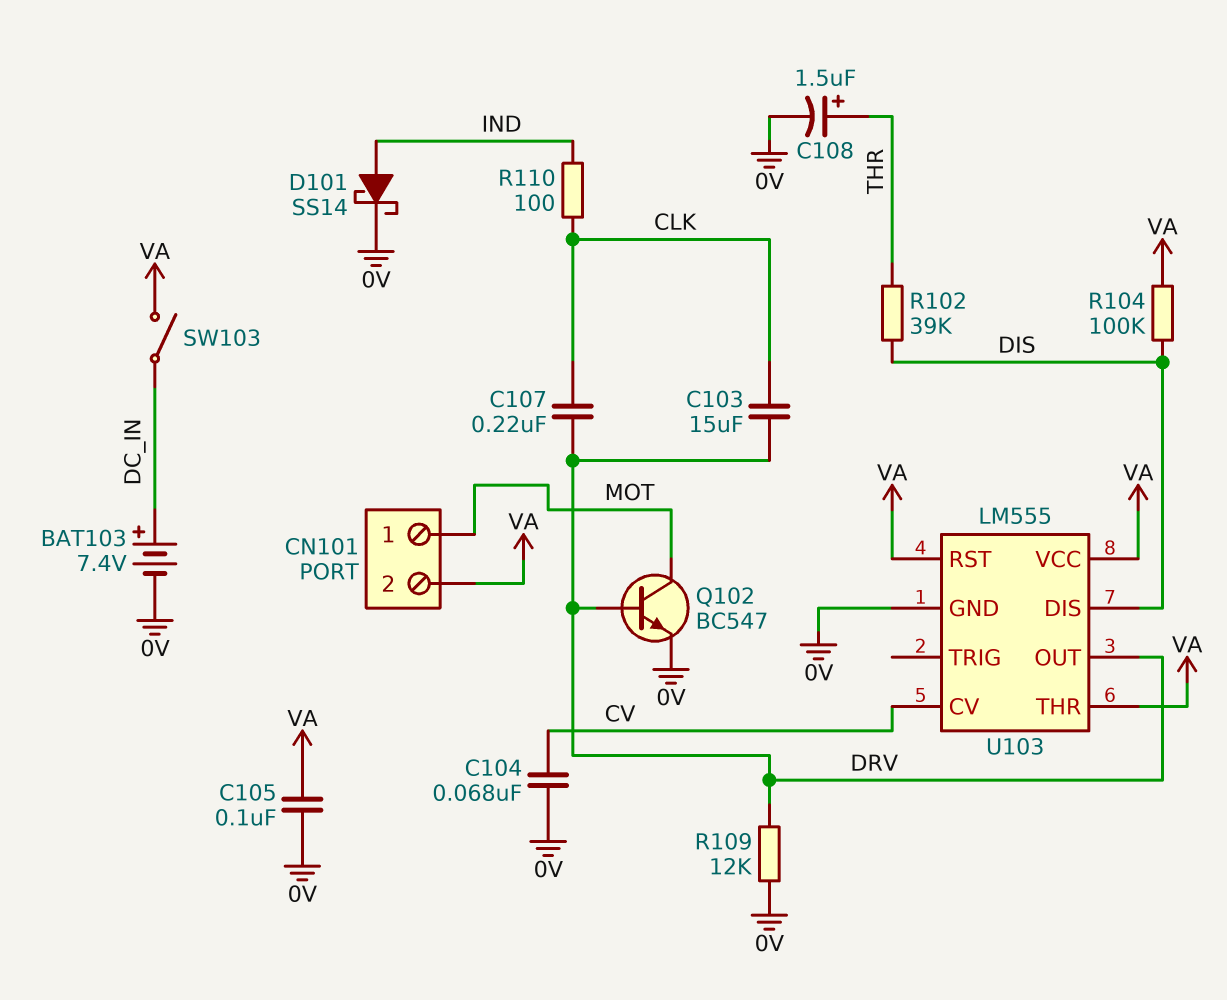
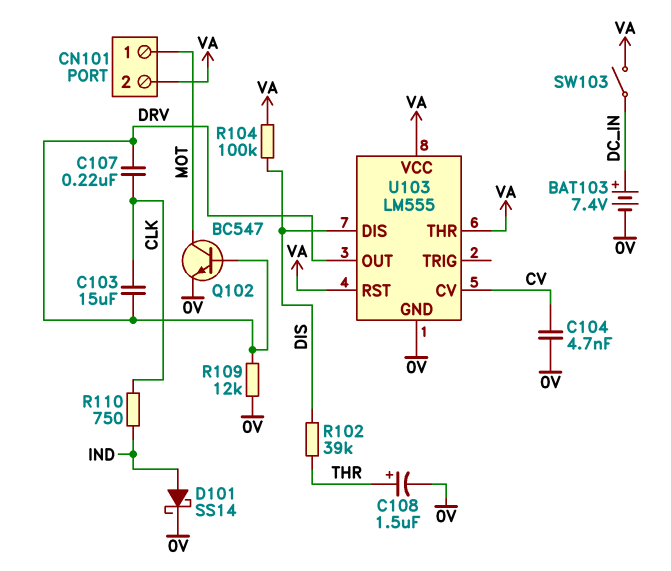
C104: 68nF (0V, CV) -> 4.7nF (0V, CV)
C105: 100nF (0V, VA) -> none
R110: 100 (CLK, IND) -> 750 (CLK, IND)

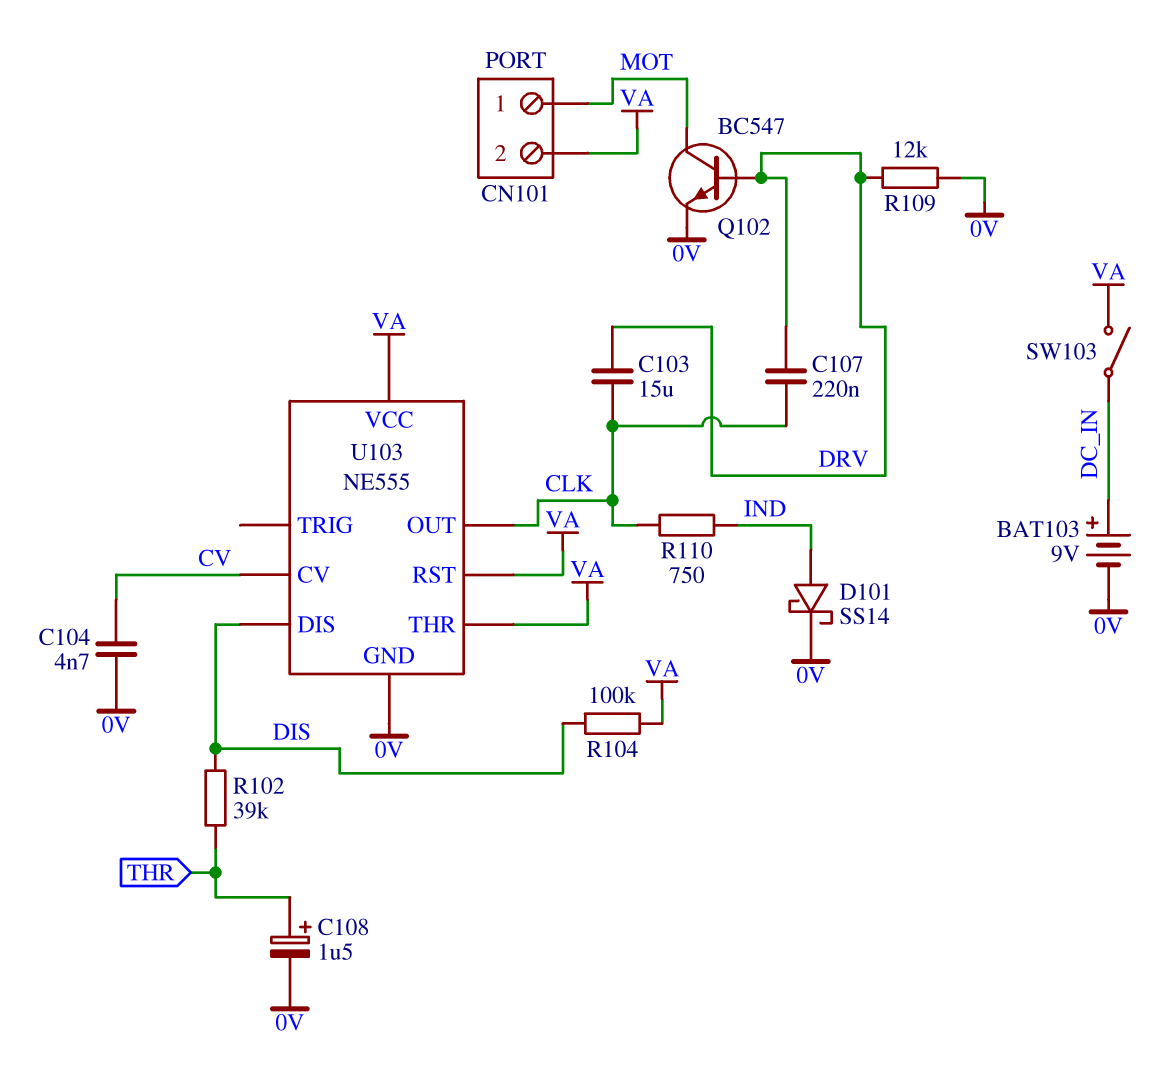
BAT103: 7.4V (plus DC_IN, minus 0V) -> 9V (plus DC_IN, minus 0V)
U103: LM555 -> NE555
U103 pin OUT: DRV -> CLK

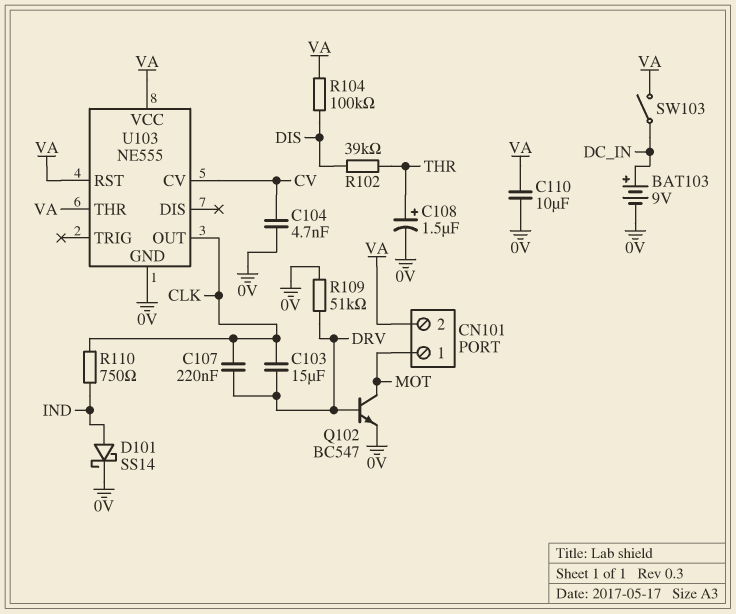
C110: none -> 10uF (0V, VA)
R109: 12k (0V, DRV) -> 51k (0V, DRV)
U103 pin DIS: DIS -> none

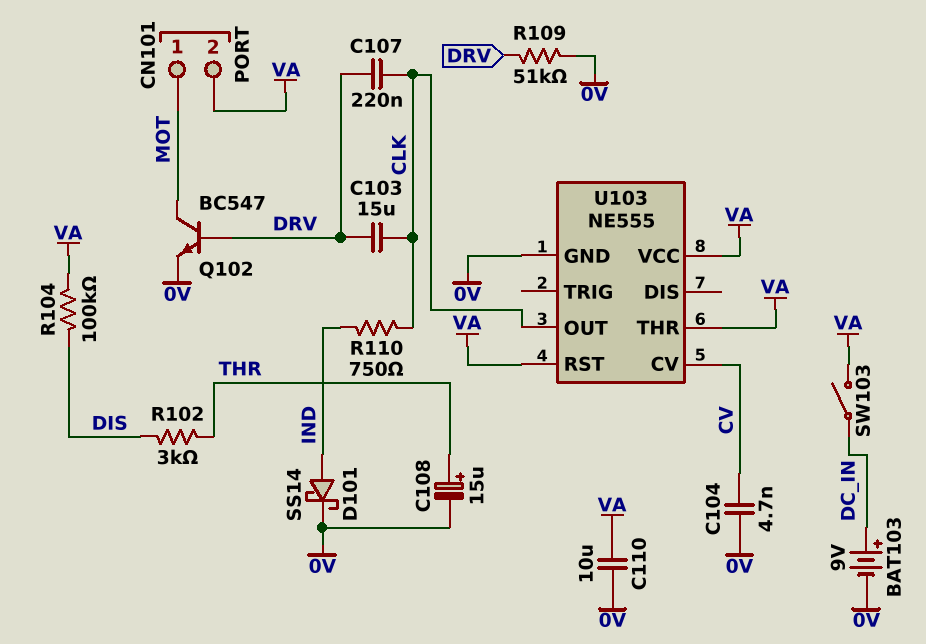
C108: 1.5uF (plus THR, minus 0V) -> 15uF (plus THR, minus 0V)
R102: 39k (DIS, THR) -> 3k (DIS, THR)

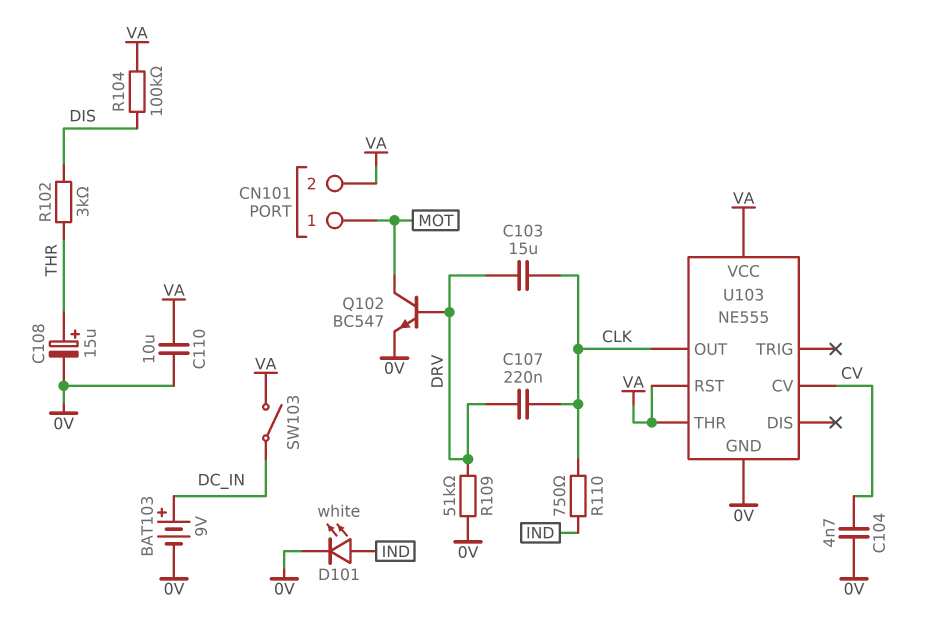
D101: schottky SS14 (A IND, K 0V) -> LED white (A IND, K 0V)

